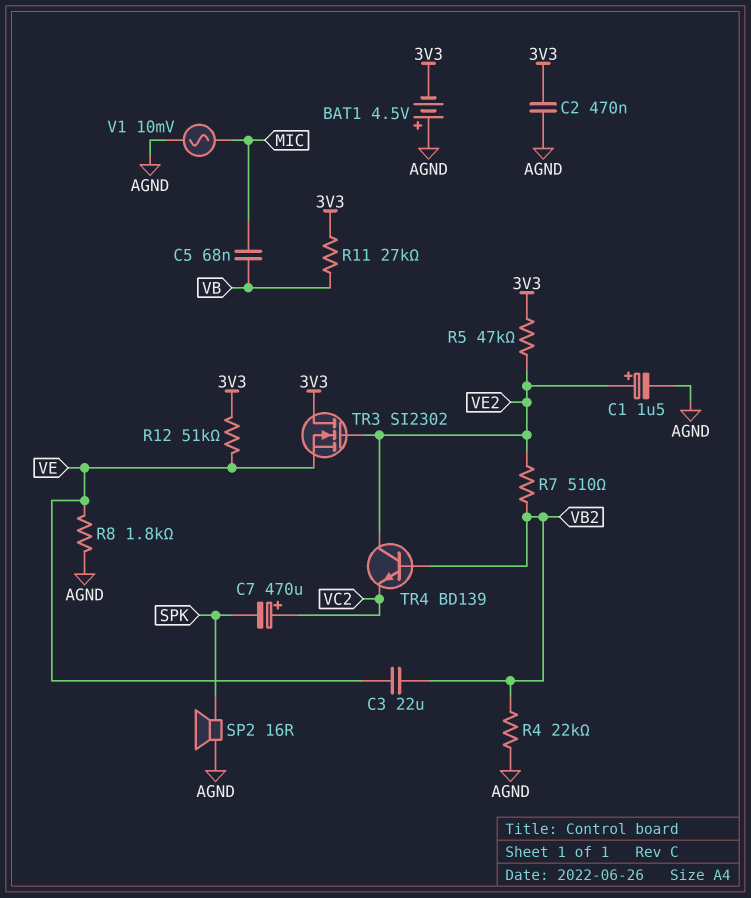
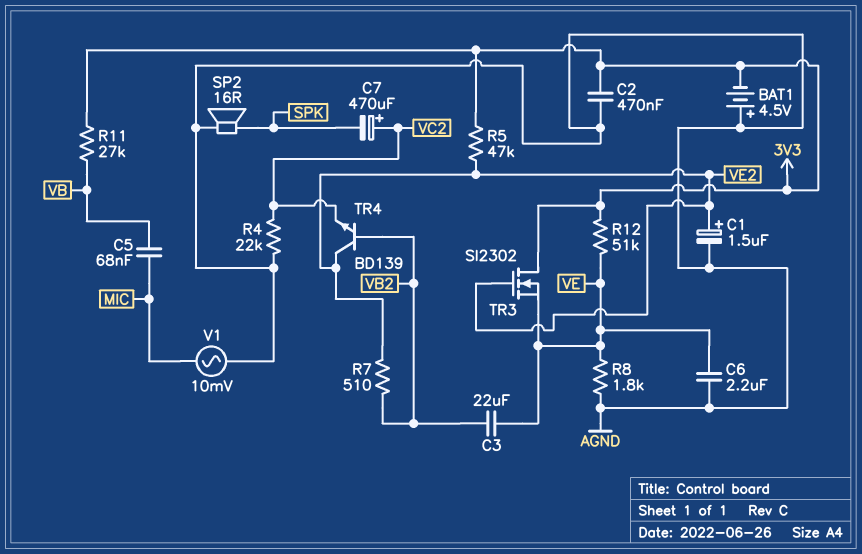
C6: none -> 2.2uF (AGND, VE)
R4: 22k (AGND, VB2) -> 22k (AGND, VC2)

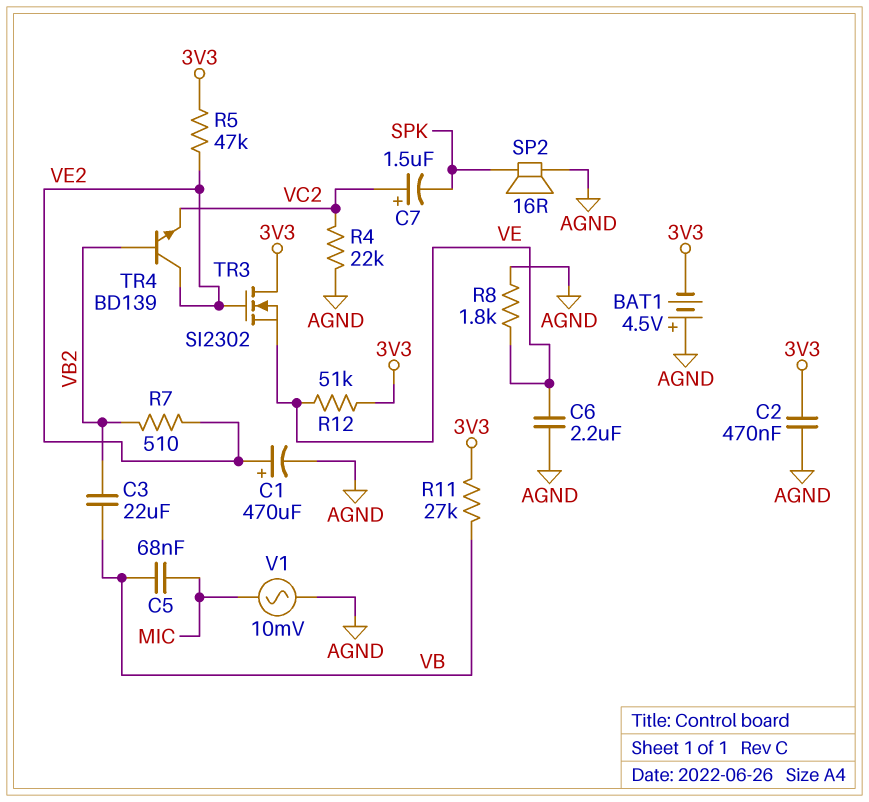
C1: 1.5uF (plus VE2, minus AGND) -> 470uF (plus VE2, minus AGND)
C3: 22uF (VB2, VE) -> 22uF (VB, VB2)
C7: 470uF (plus VC2, minus SPK) -> 1.5uF (plus VC2, minus SPK)

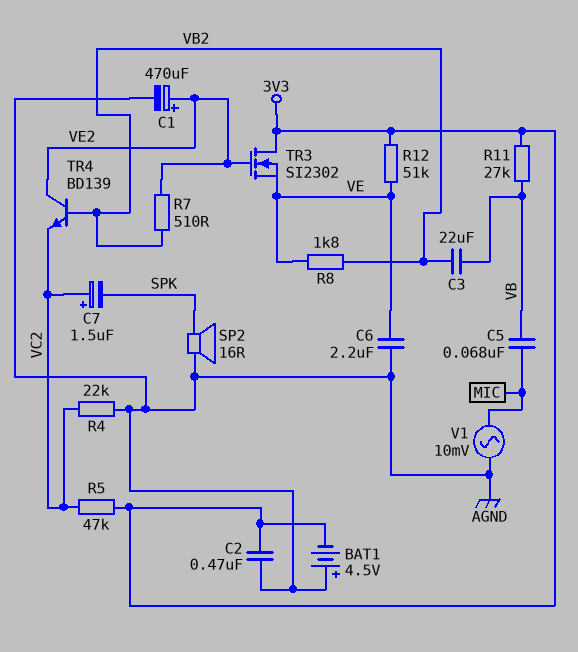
R5: 47k (3V3, VE2) -> 47k (3V3, VC2)
R8: 1.8k (AGND, VE) -> 1.8k (VB2, VE)

